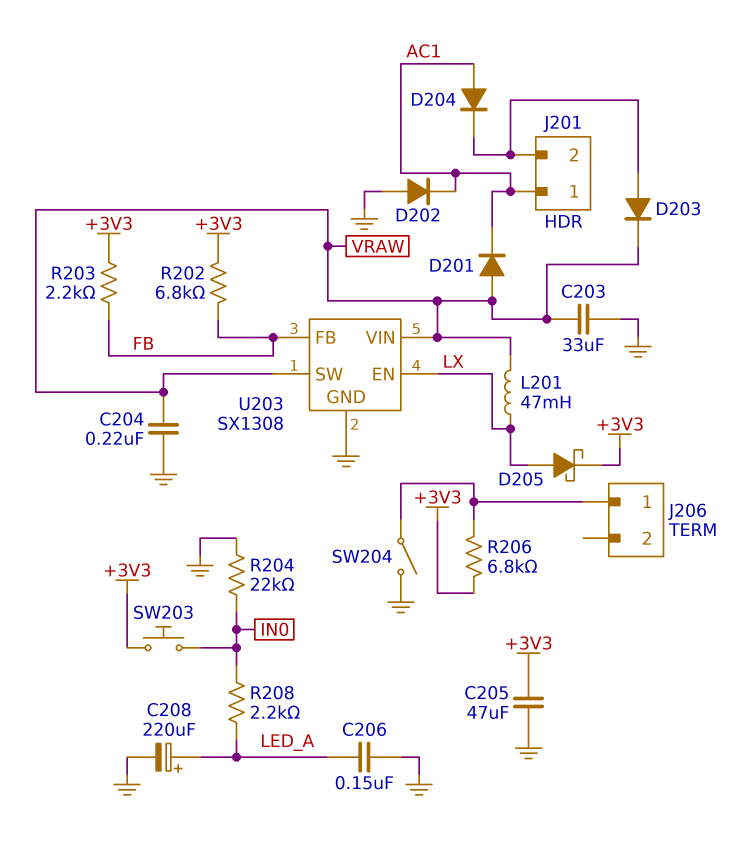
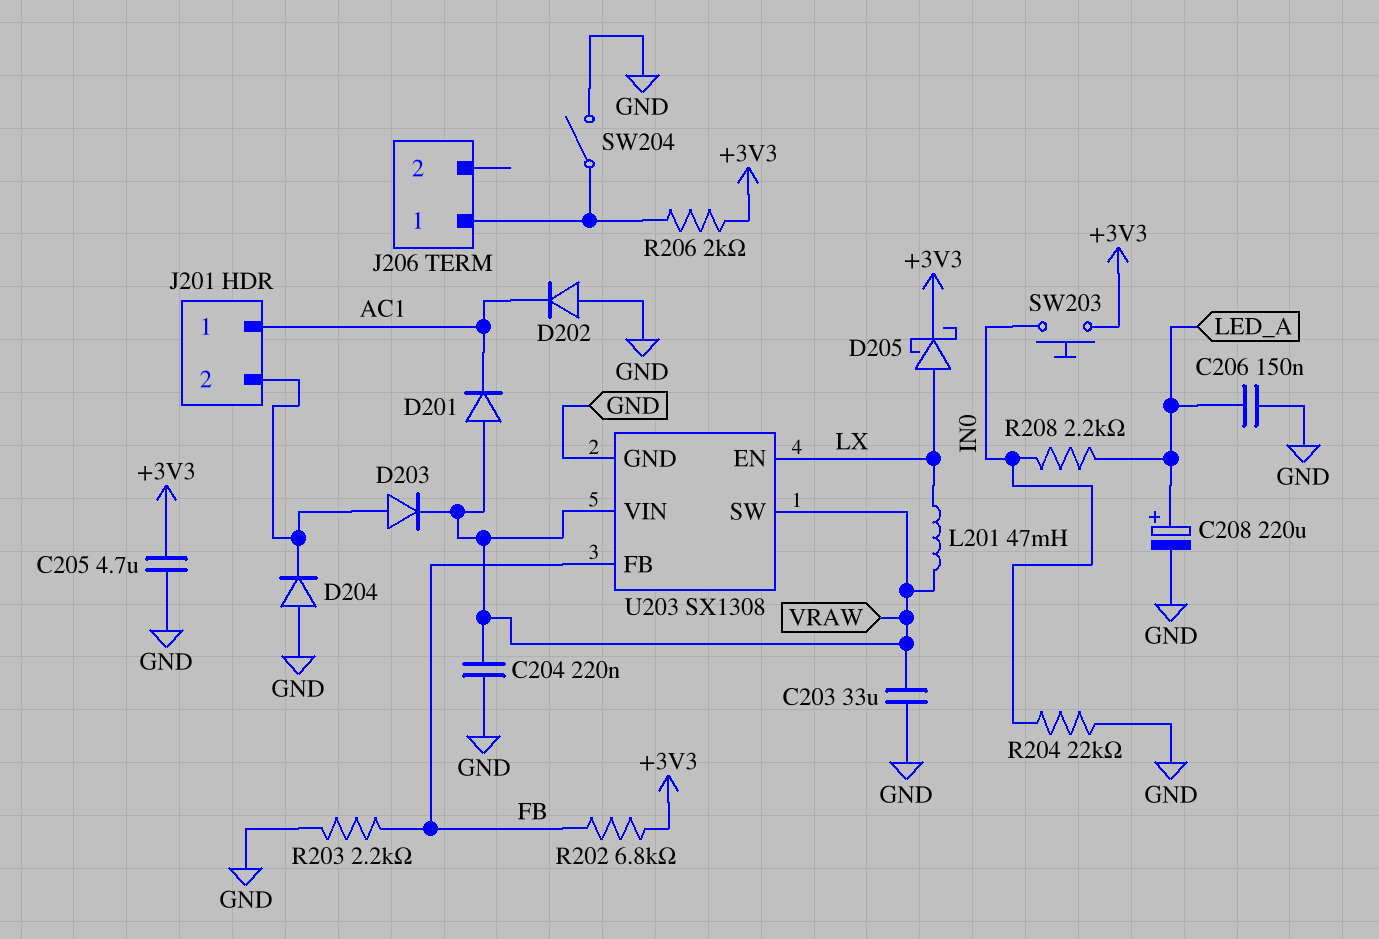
C205: 47uF (+3V3, GND) -> 4.7uF (+3V3, GND)
D204: diode (A AC1, K J201/2) -> diode (A GND, K J201/2)
R203: 2.2k (+3V3, FB) -> 2.2k (FB, GND)
R206: 6.8k (+3V3, J206/1) -> 2k (+3V3, J206/1)

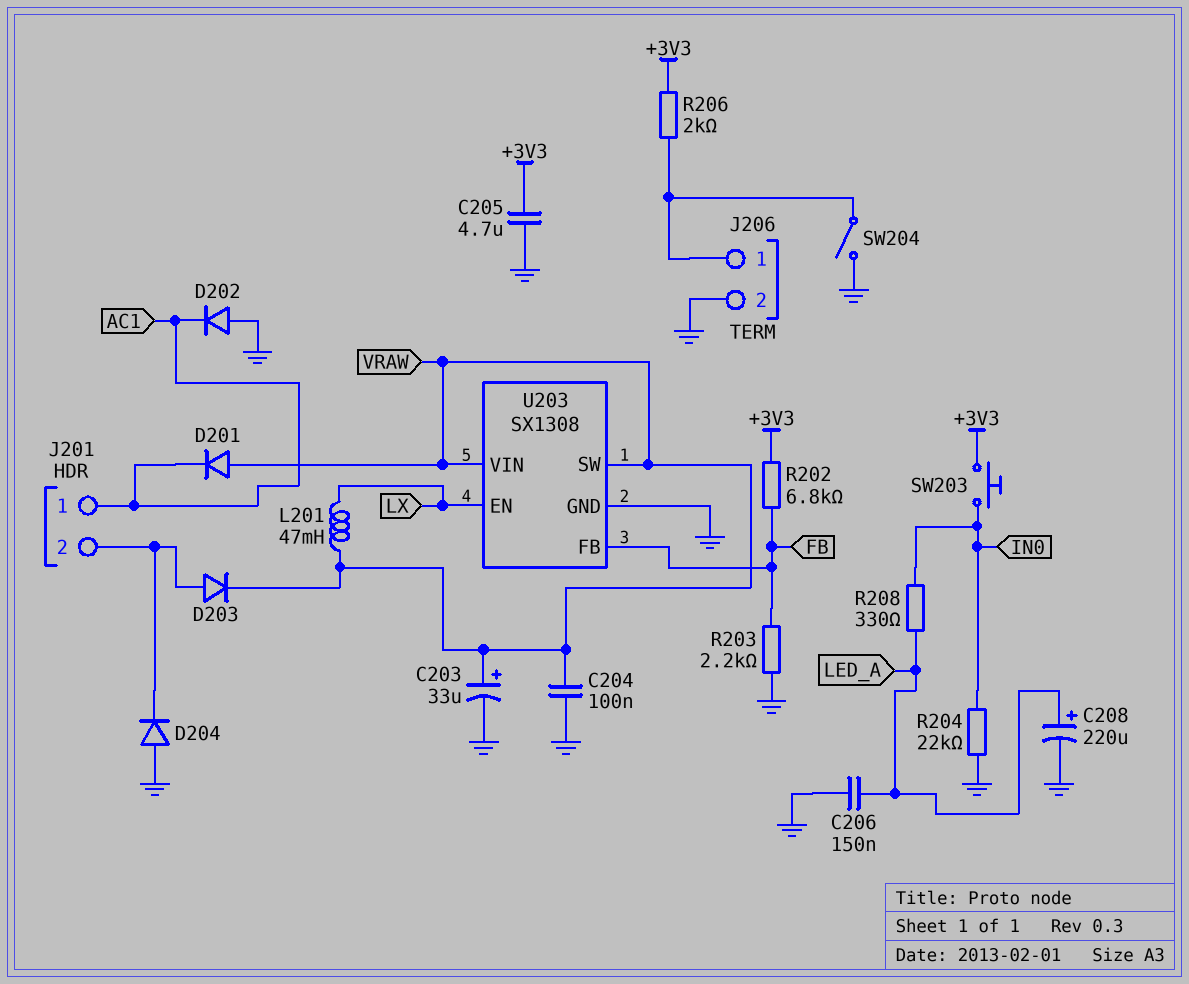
C203: 33uF (GND, VRAW) -> 33uF (plus VRAW, minus GND)
C204: 220nF (GND, VRAW) -> 100nF (GND, VRAW)
D205: schottky (A LX, K +3V3) -> none
J206 pin 2: none -> GND
R208: 2.2k (IN0, LED_A) -> 330 (IN0, LED_A)

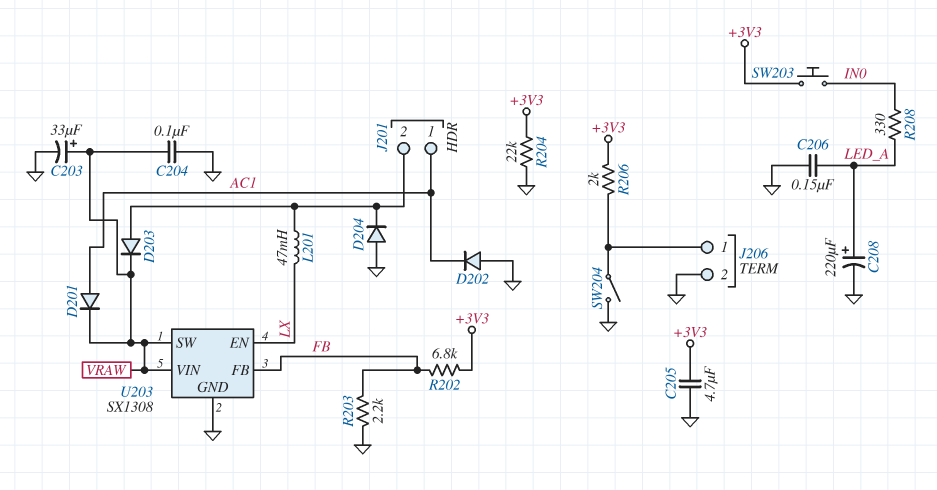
D201: diode (A VRAW, K AC1) -> diode (A AC1, K VRAW)
L201: 47mH (LX, VRAW) -> 47mH (J201/2, LX)
R204: 22k (GND, IN0) -> 22k (+3V3, GND)

